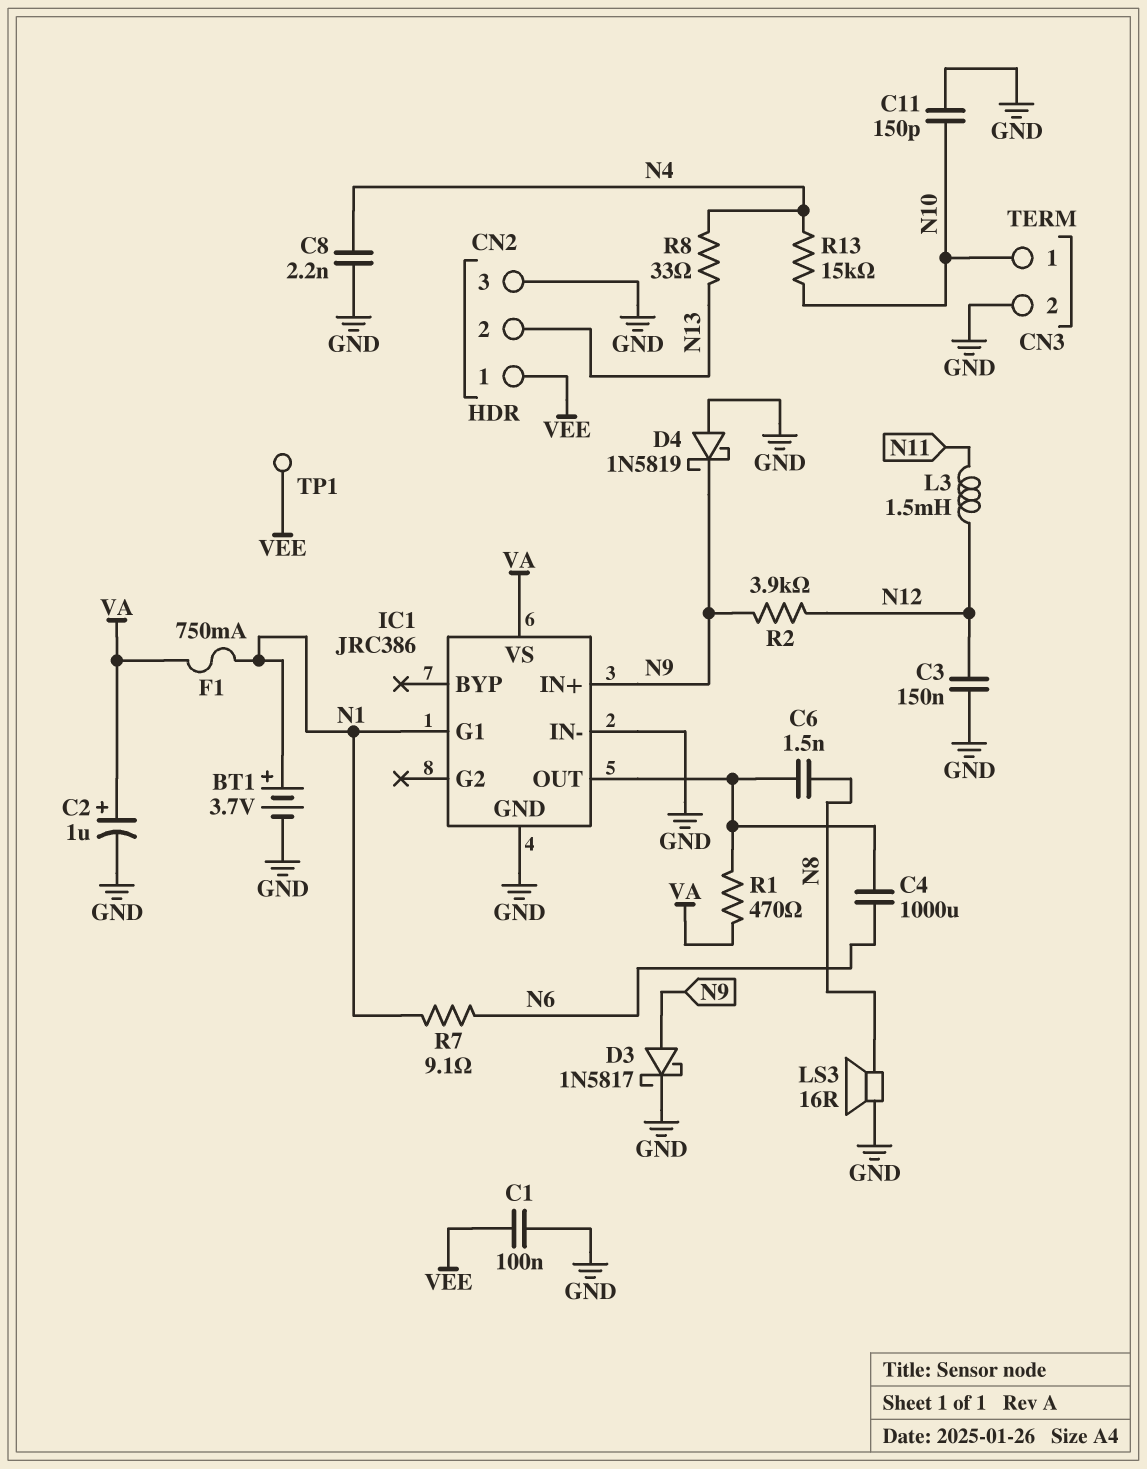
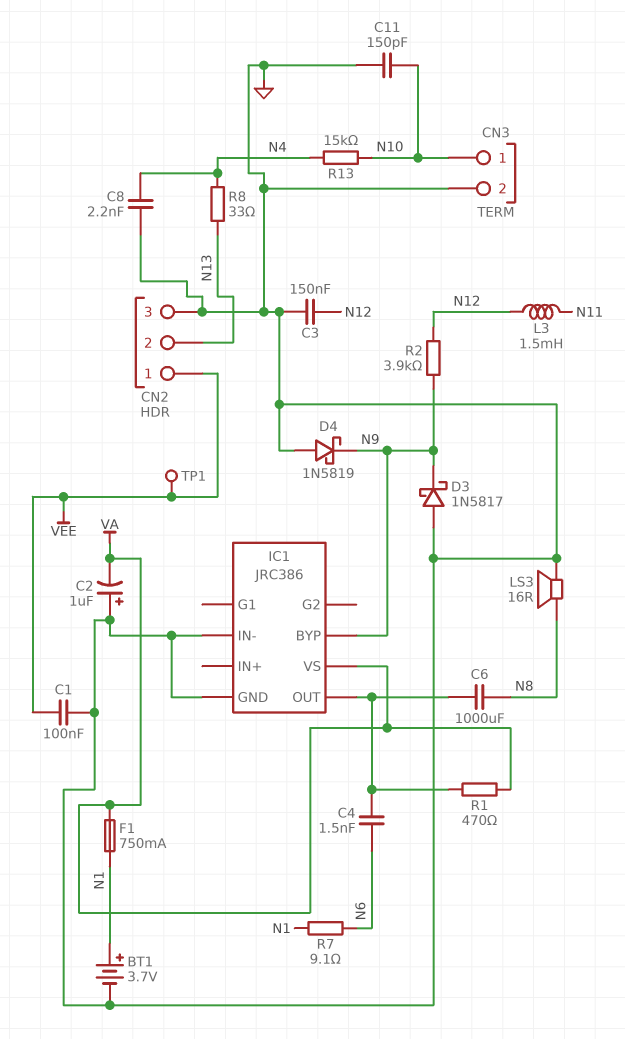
C2: 1uF (plus VA, minus GND) -> 1uF (plus GND, minus VA)
C4: 1000uF (IC1/OUT, N6) -> 1.5nF (IC1/OUT, N6)
C6: 1.5nF (IC1/OUT, N8) -> 1000uF (IC1/OUT, N8)
D3: schottky 1N5817 (A N9, K GND) -> schottky 1N5817 (A GND, K N9)
IC1 pin BYP: none -> N9
IC1 pin G1: N1 -> none
IC1 pin IN+: N9 -> none

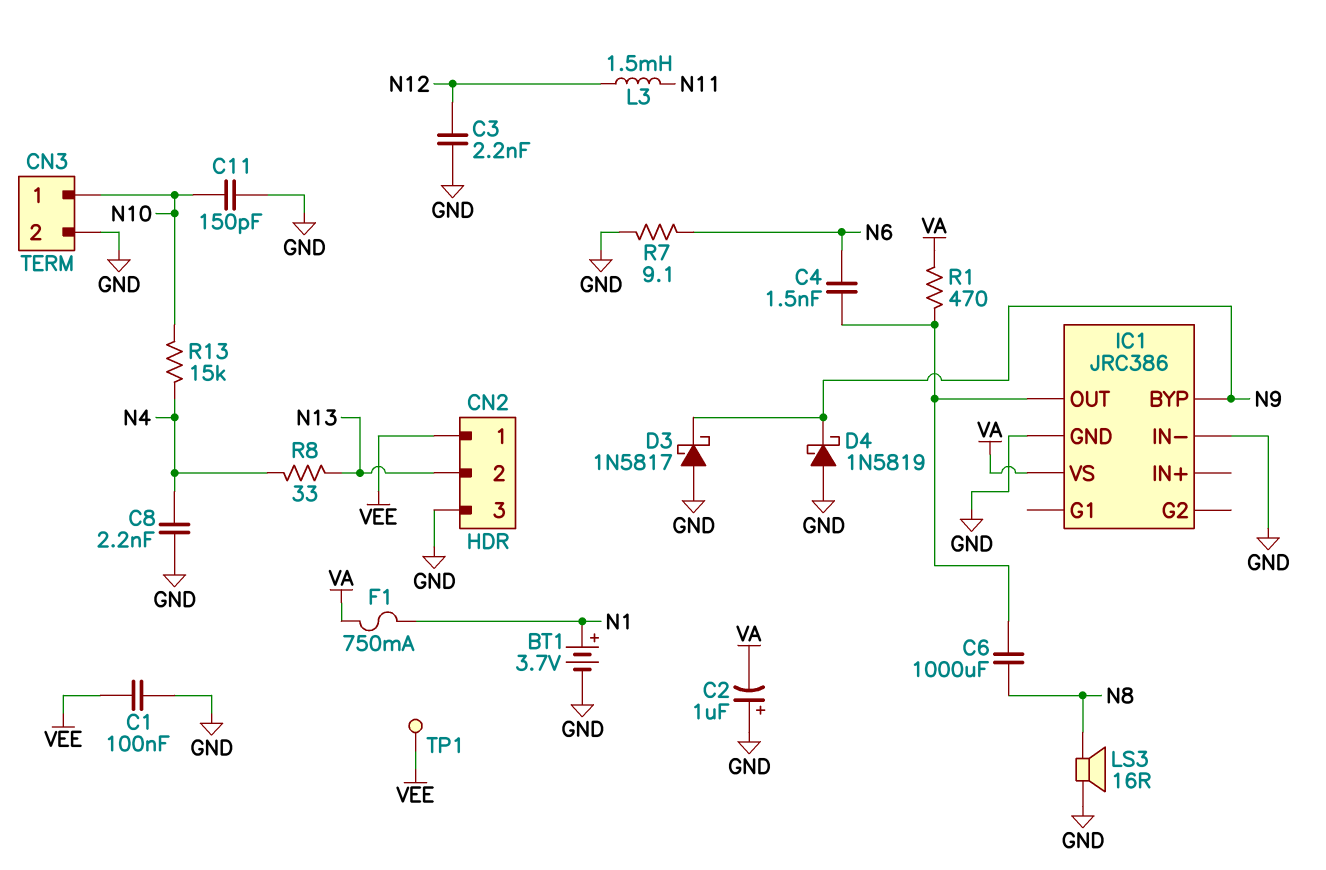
C3: 150nF (GND, N12) -> 2.2nF (GND, N12)
R2: 3.9k (N9, N12) -> none
R7: 9.1 (N1, N6) -> 9.1 (GND, N6)

